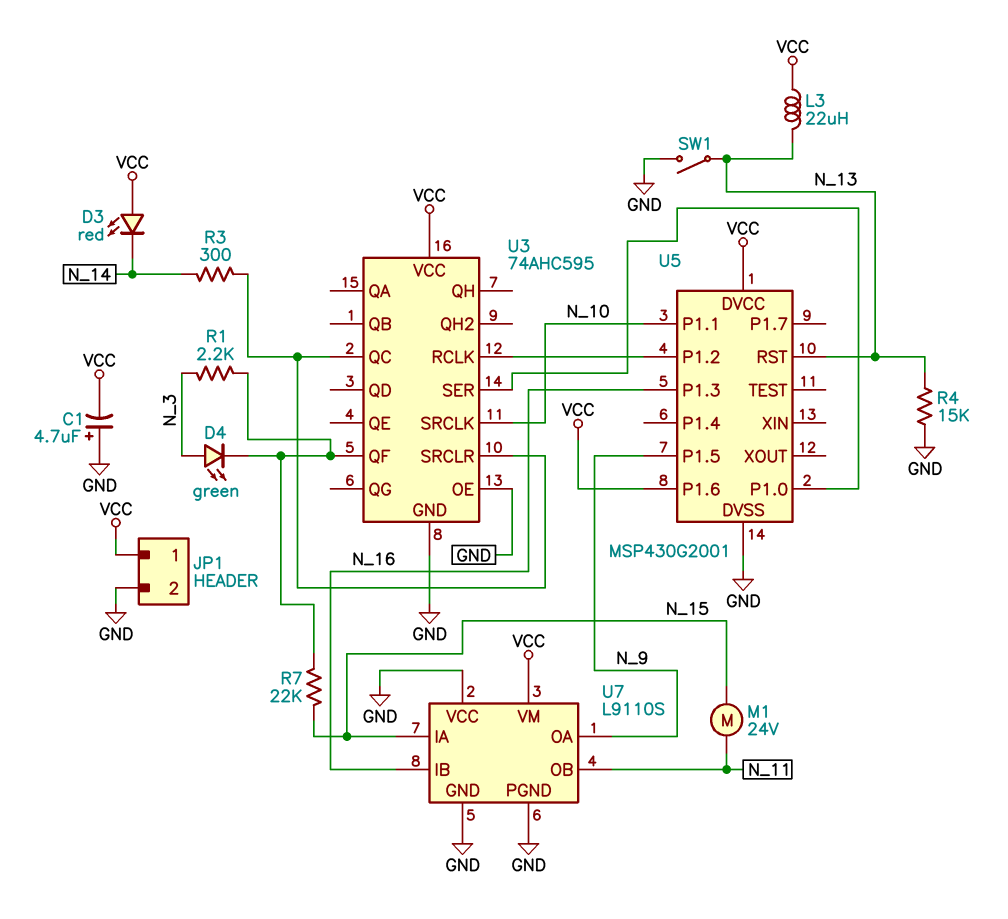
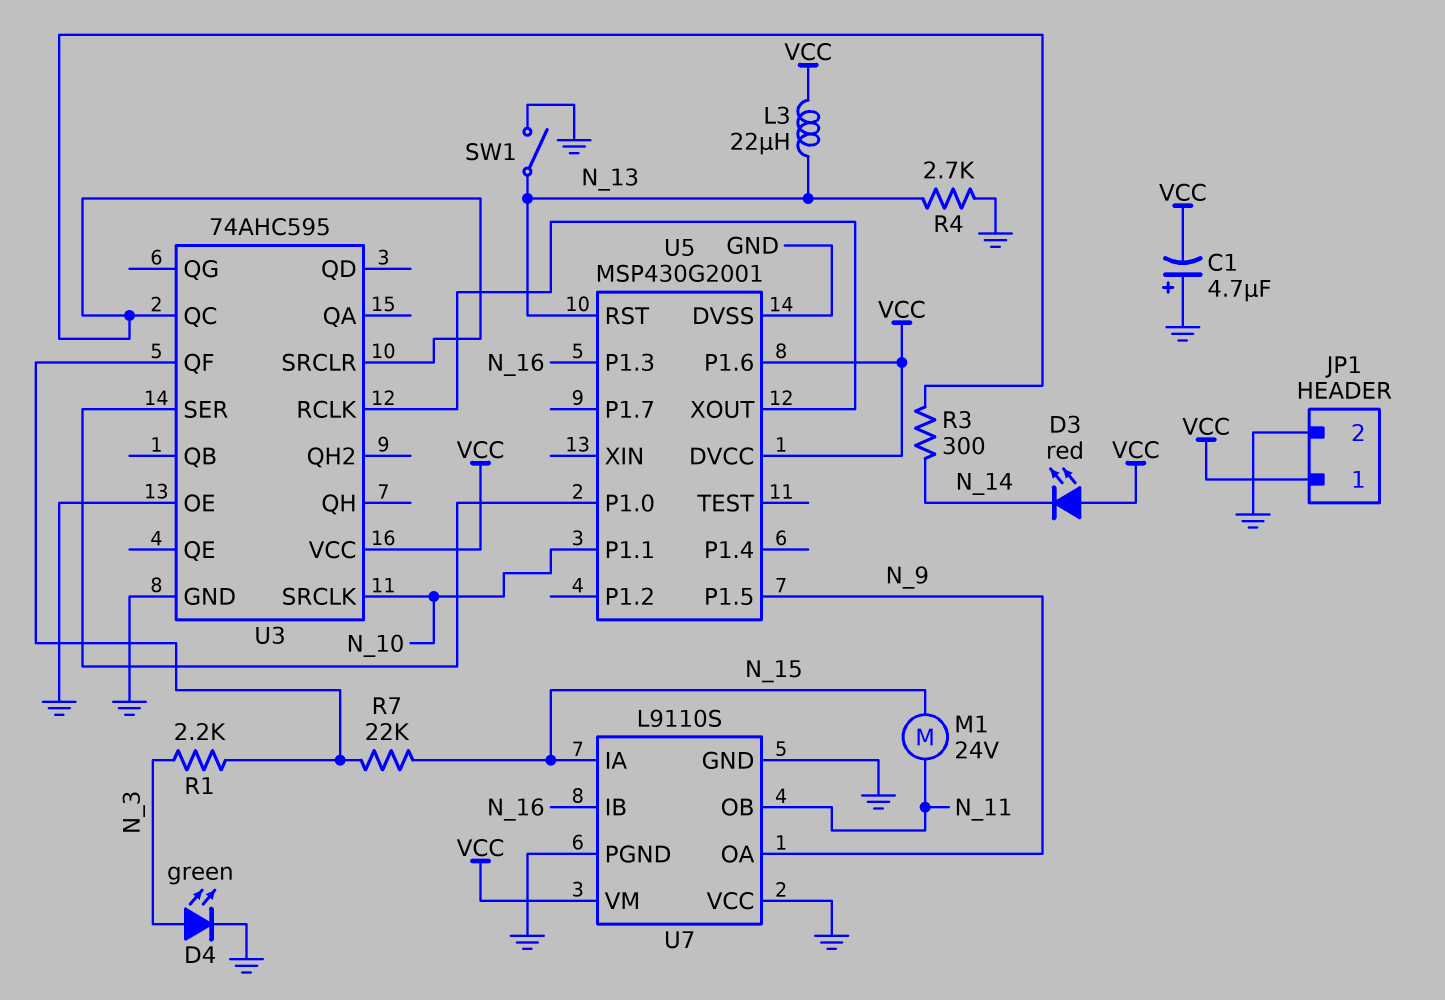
D4: LED green (A N_3, K U3/QF) -> LED green (A N_3, K GND)
R4: 15k (GND, N_13) -> 2.7k (GND, N_13)
U5 pin P1.2: U3/RCLK -> none
U5 pin XOUT: none -> U3/RCLK

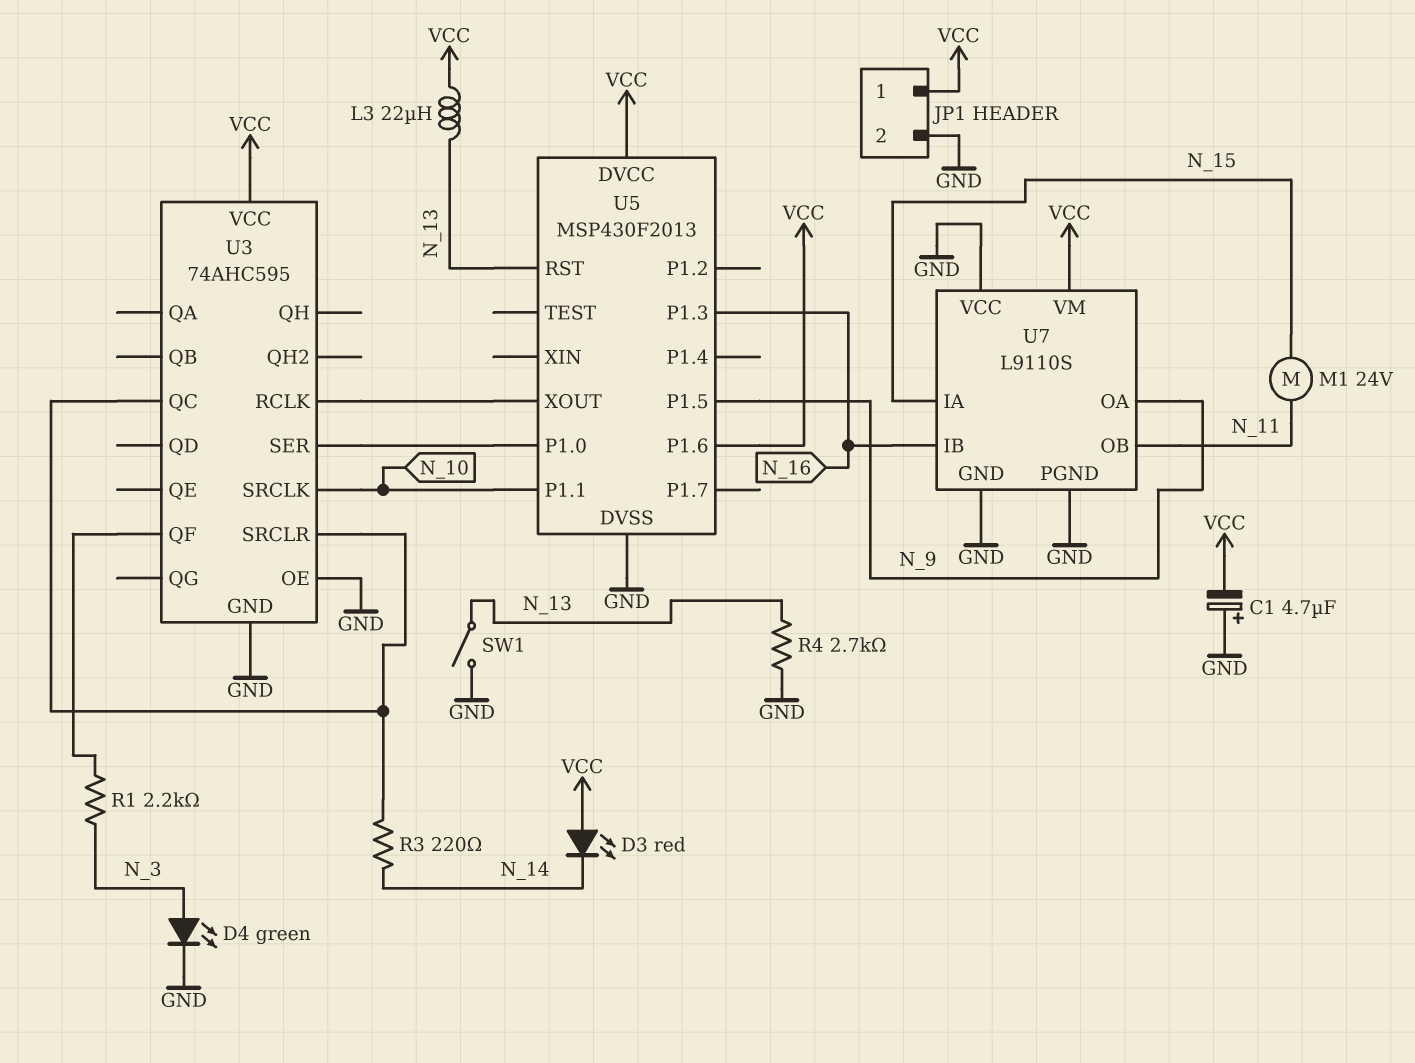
R3: 300 (N_14, U3/QC) -> 220 (N_14, U3/QC)
R7: 22k (N_15, U3/QF) -> none
U5: MSP430G2001 -> MSP430F2013

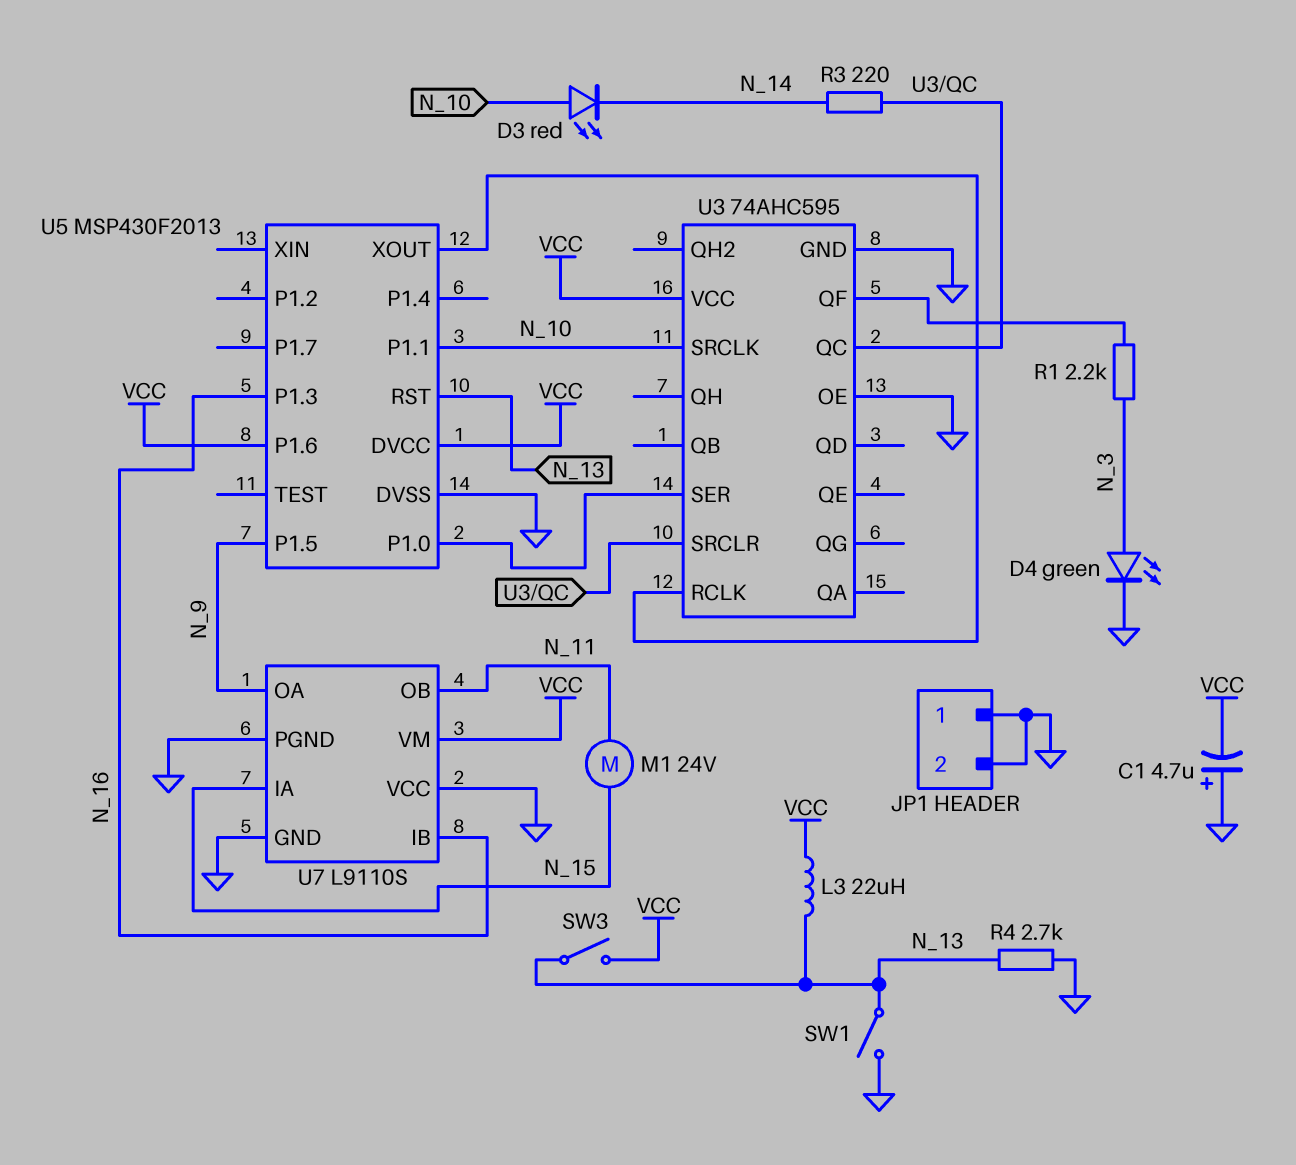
D3: LED red (A VCC, K N_14) -> LED red (A N_10, K N_14)
JP1 pin 1: VCC -> GND
SW3: none -> switch (N_13, VCC)

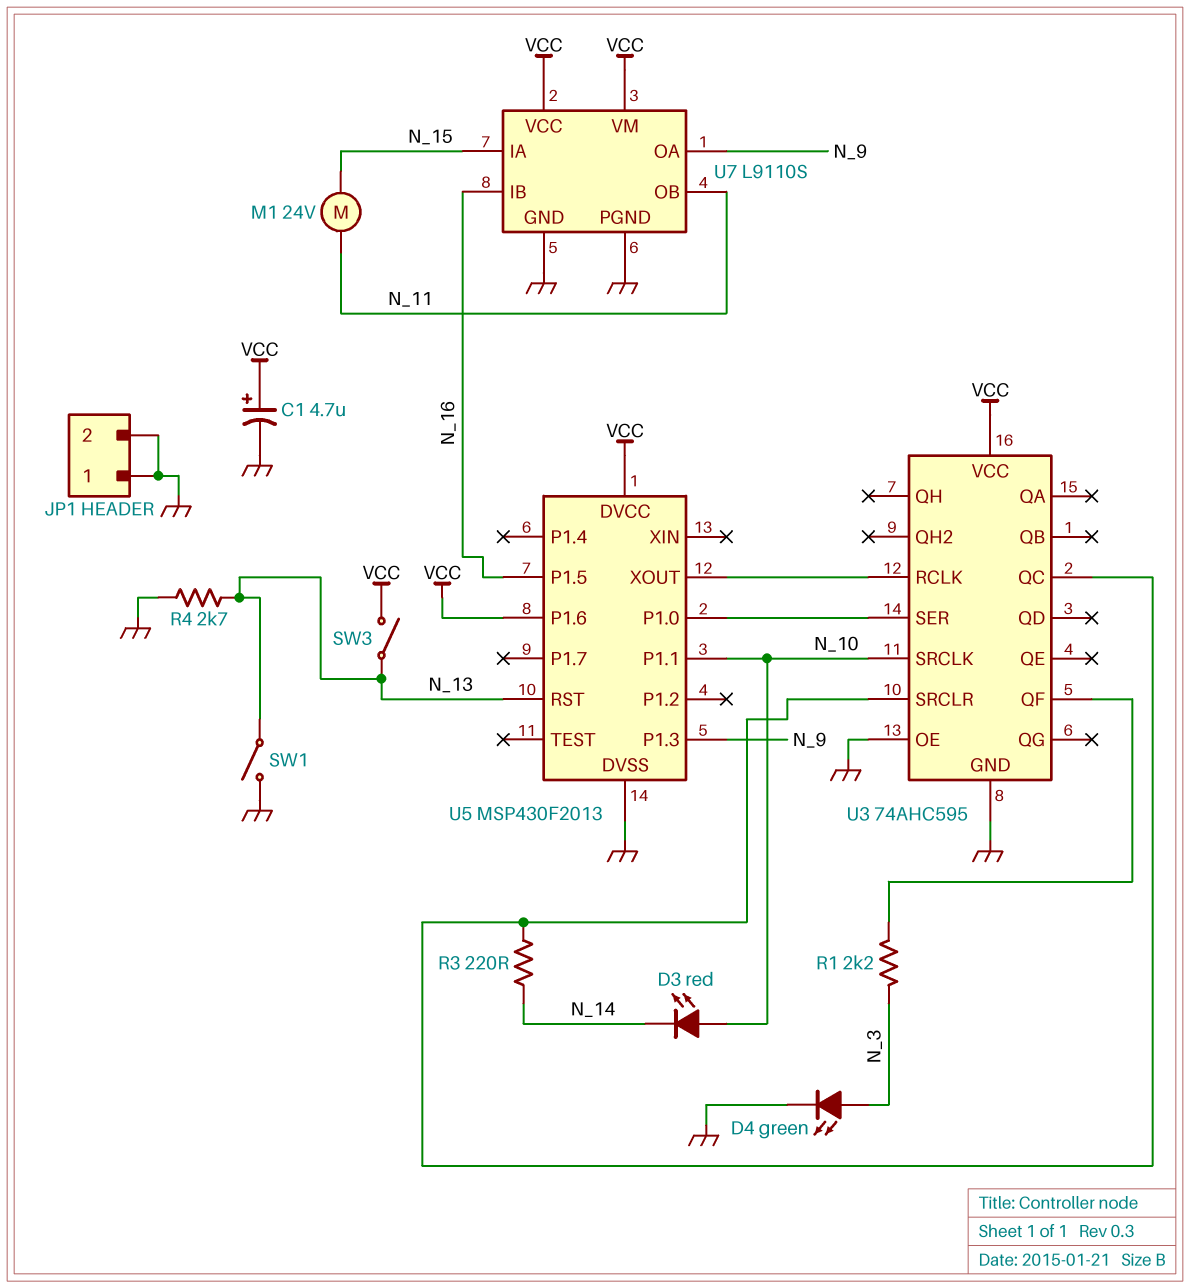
C1: 4.7uF (plus GND, minus VCC) -> 4.7uF (plus VCC, minus GND)
L3: 22uH (N_13, VCC) -> none
U5 pin P1.3: N_16 -> N_9
U5 pin P1.5: N_9 -> N_16
U7 pin VCC: GND -> VCC

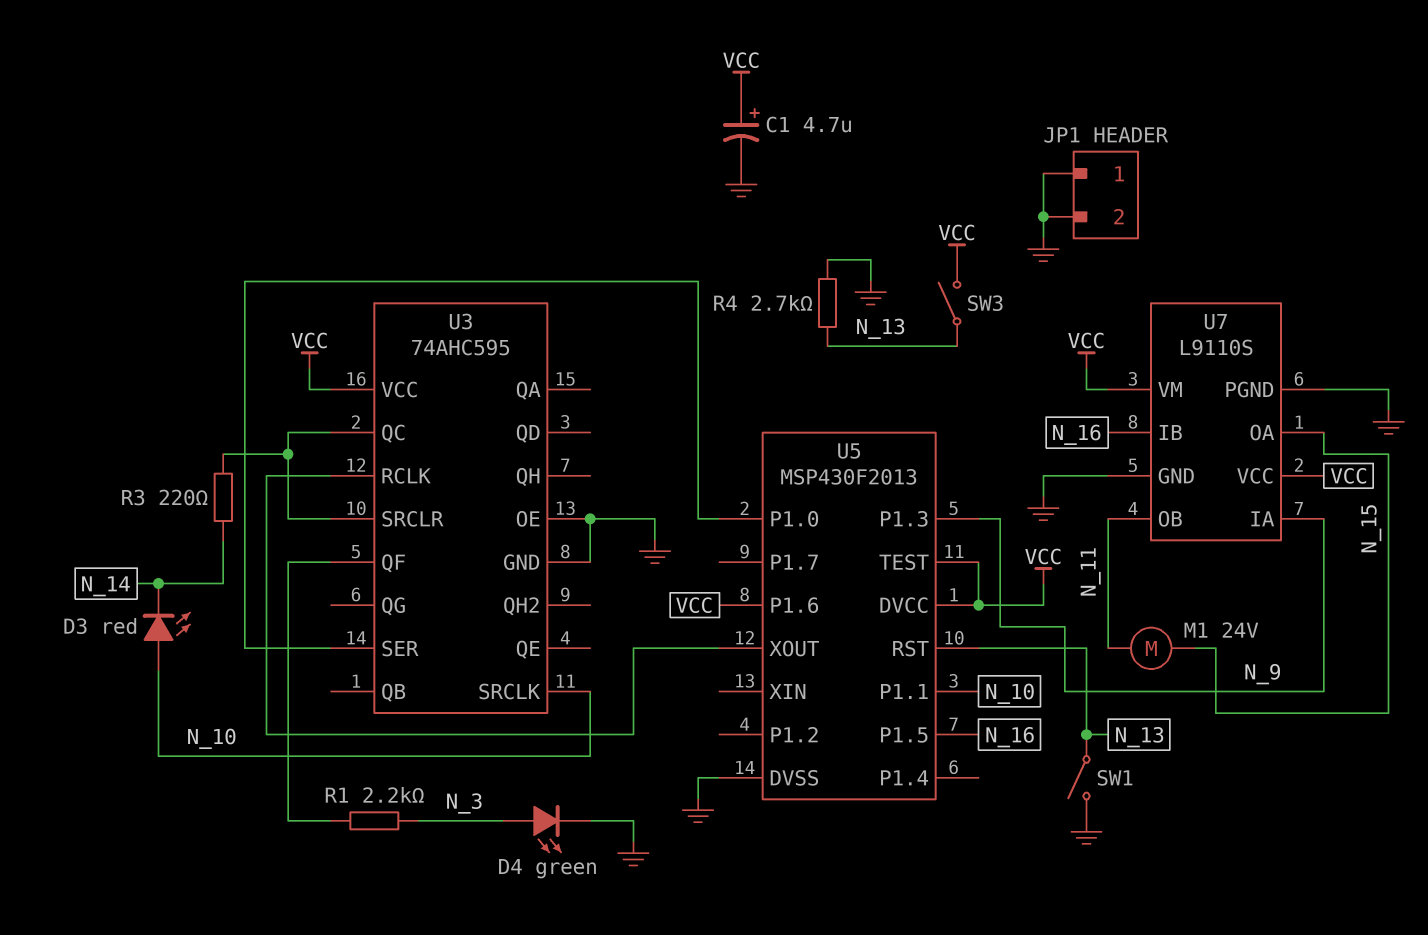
U5 pin TEST: none -> VCC
U7 pin IA: N_15 -> N_9
U7 pin OA: N_9 -> N_15

